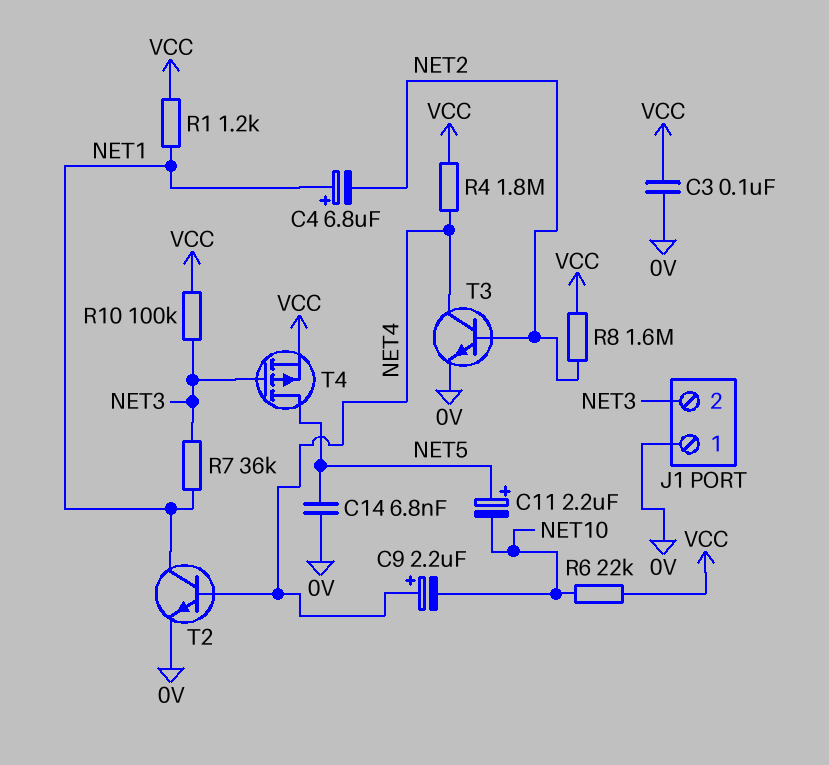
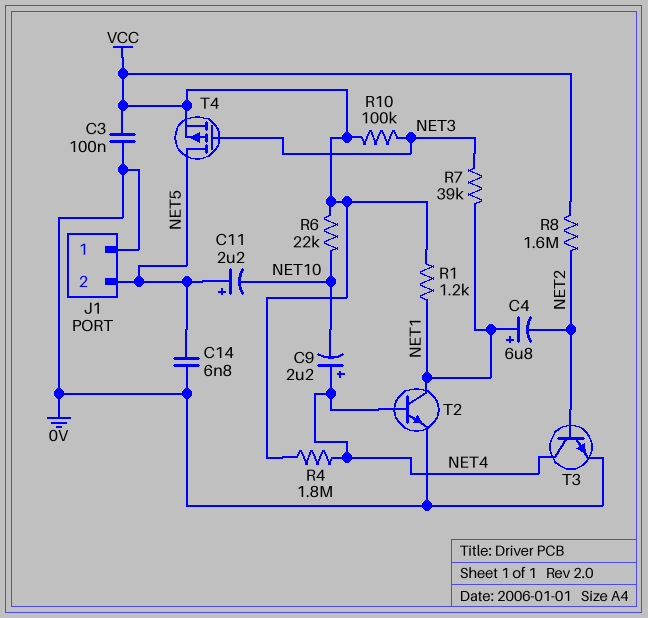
J1 pin 2: NET3 -> NET5
R7: 36k (NET1, NET3) -> 39k (NET1, NET3)

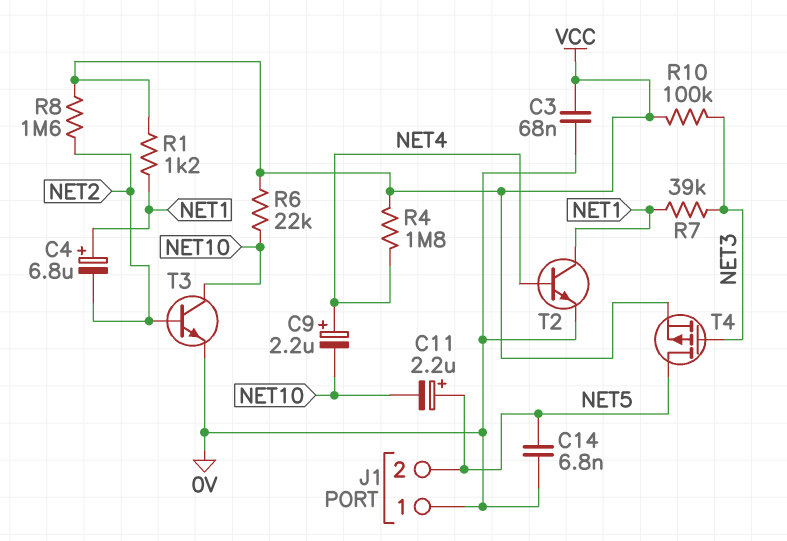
C3: 100nF (0V, VCC) -> 68nF (0V, VCC)
T3: NPN (B NET2, C NET4, E 0V) -> NPN (B NET2, C NET10, E 0V)

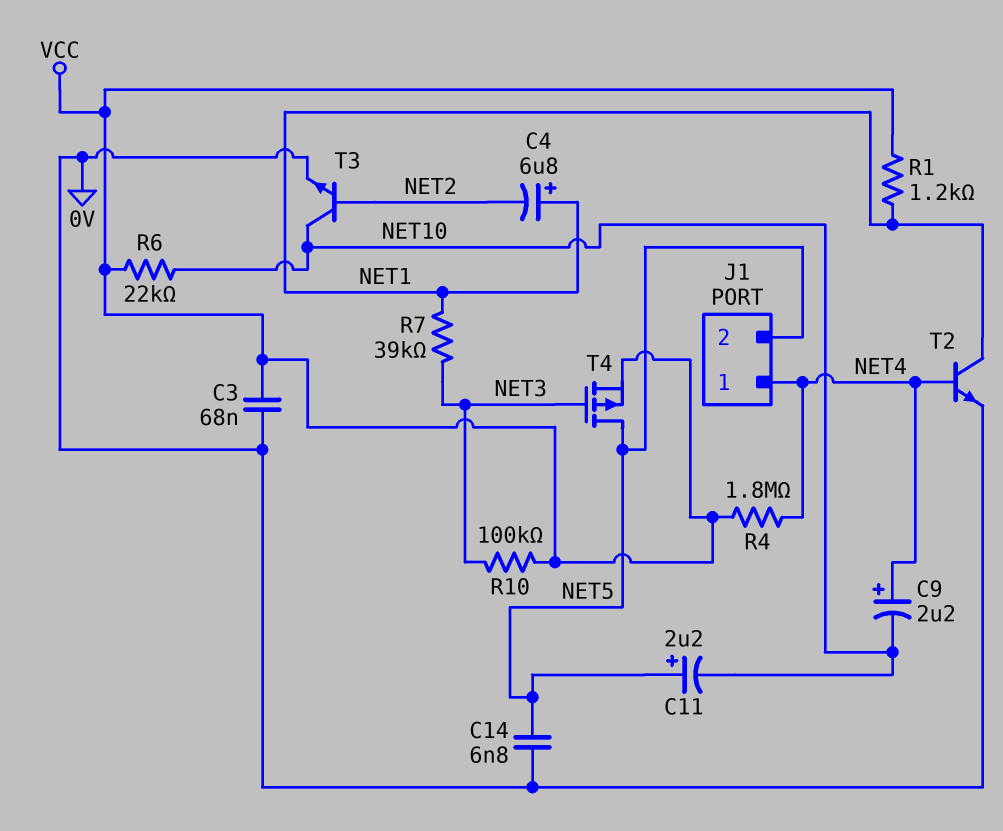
J1 pin 1: 0V -> NET4
R8: 1.6M (NET2, VCC) -> none

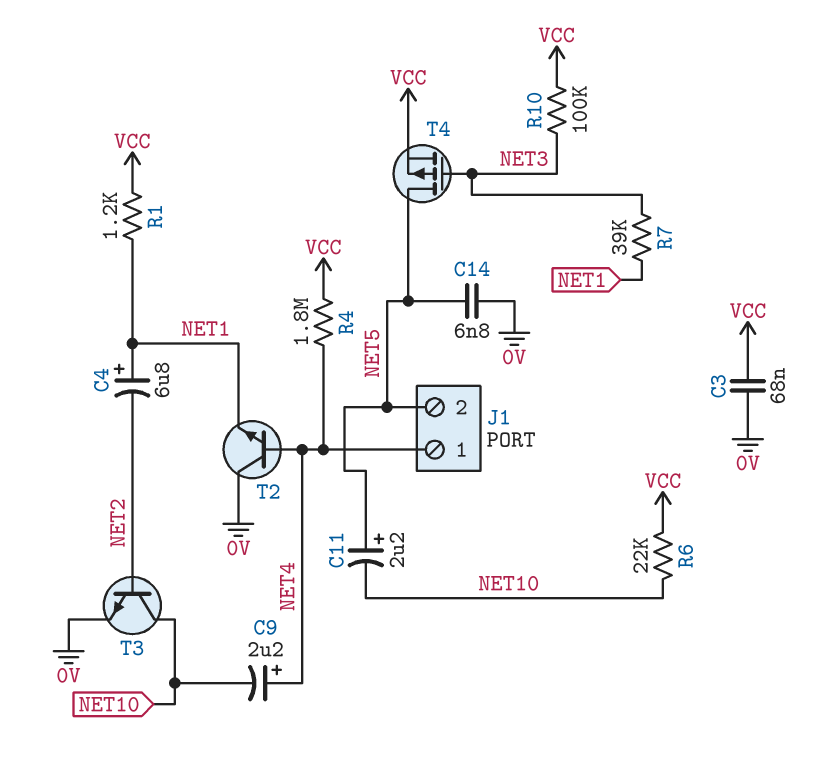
T2: NPN (B NET4, C NET1, E 0V) -> NPN (B NET4, C 0V, E NET1)

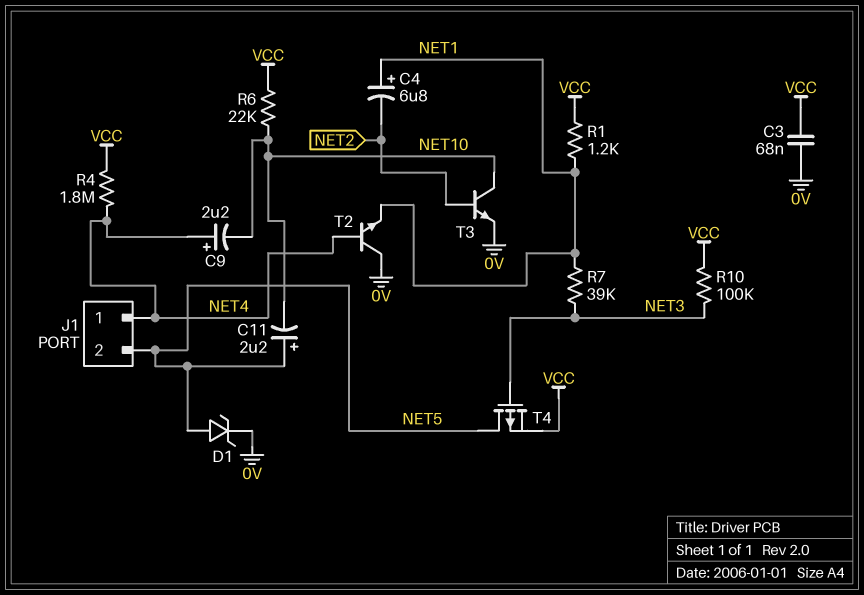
C14: 6.8nF (0V, NET5) -> none
D1: none -> zener (A NET5, K 0V)

